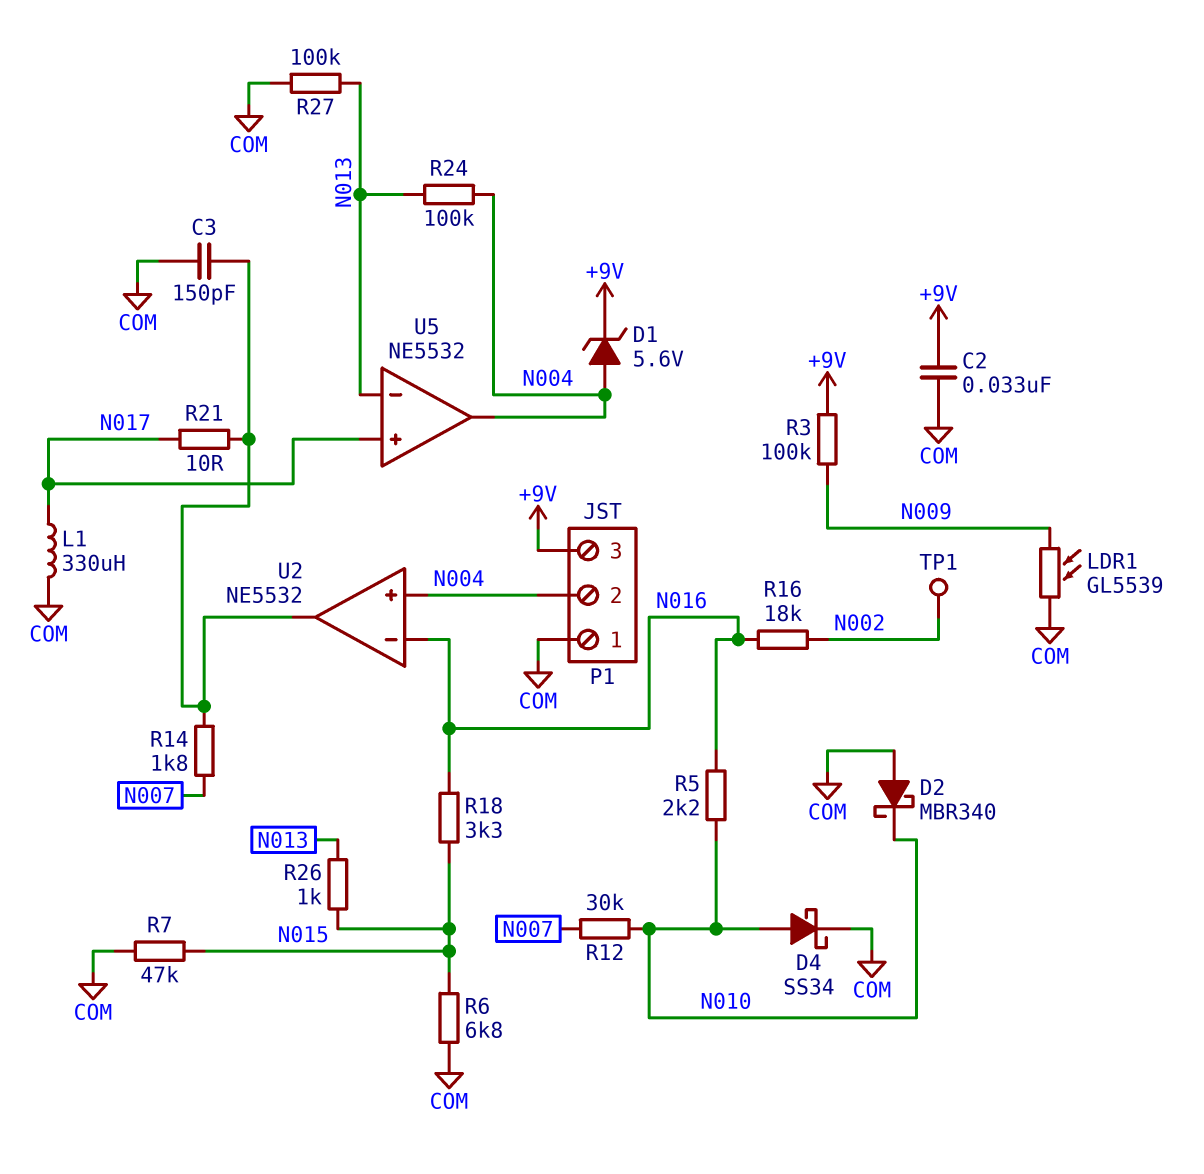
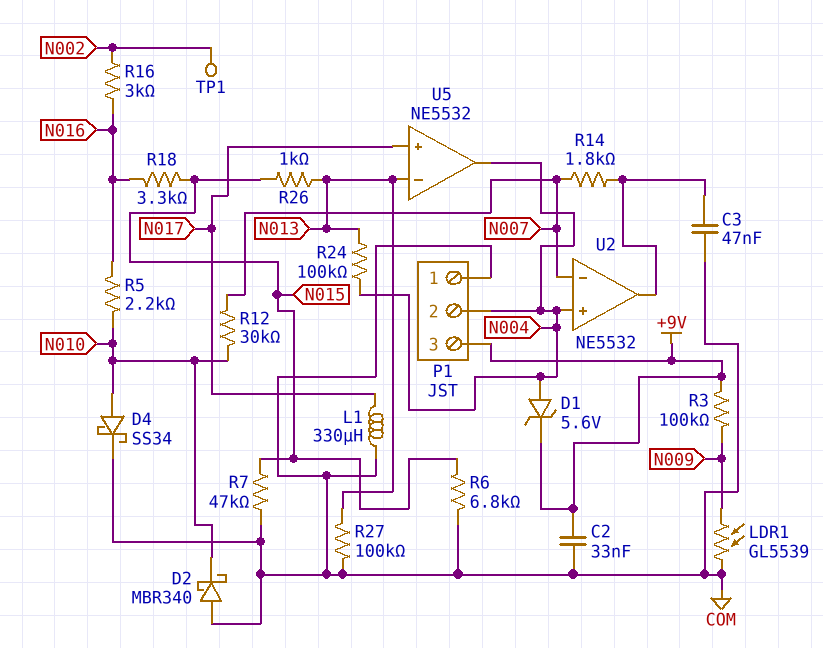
C3: 150pF (COM, U2/out) -> 47nF (COM, U2/out)
R16: 18k (N002, N016) -> 3k (N002, N016)
R21: 10 (N017, U2/out) -> none
U2 pin in-: N016 -> N007

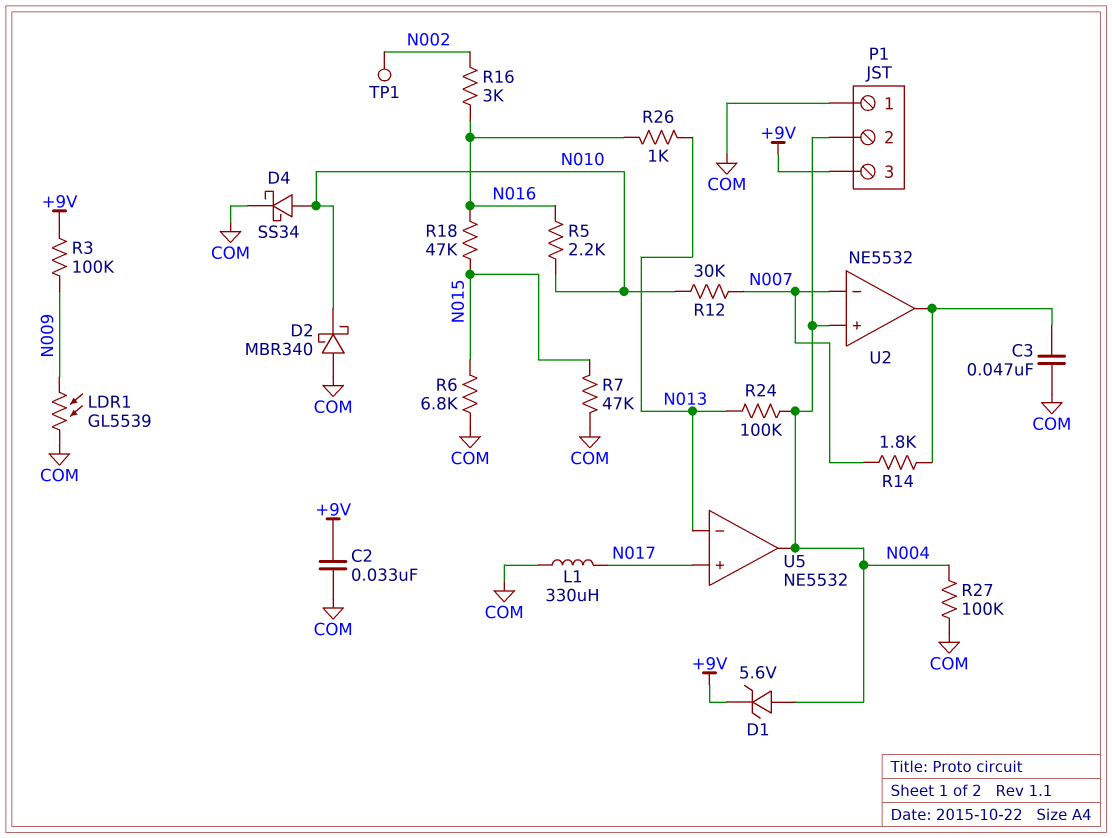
R18: 3.3k (N015, N016) -> 47k (N015, N016)
R26: 1k (N013, N015) -> 1k (N013, N016)
R27: 100k (COM, N013) -> 100k (COM, N004)

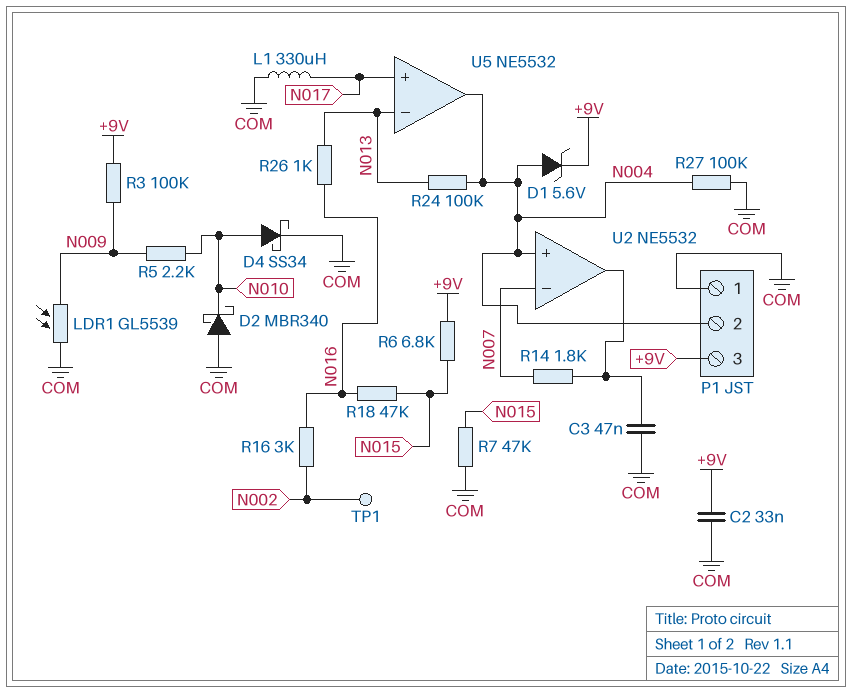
R5: 2.2k (N010, N016) -> 2.2k (N009, N010)
R6: 6.8k (COM, N015) -> 6.8k (+9V, N015)
R12: 30k (N007, N010) -> none

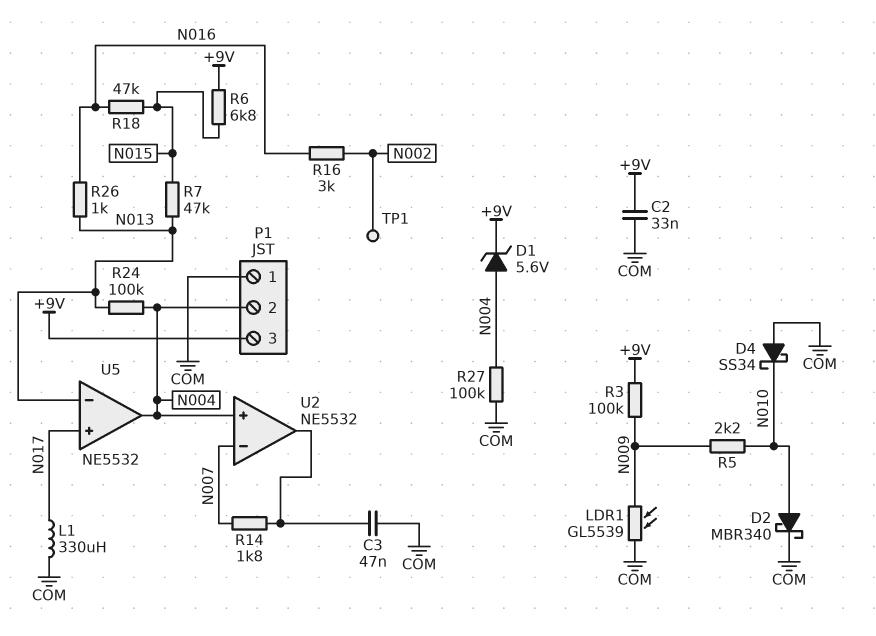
D2: schottky MBR340 (A COM, K N010) -> schottky MBR340 (A N010, K COM)
D4: schottky SS34 (A N010, K COM) -> schottky SS34 (A COM, K N010)
R7: 47k (COM, N015) -> 47k (N013, N015)

